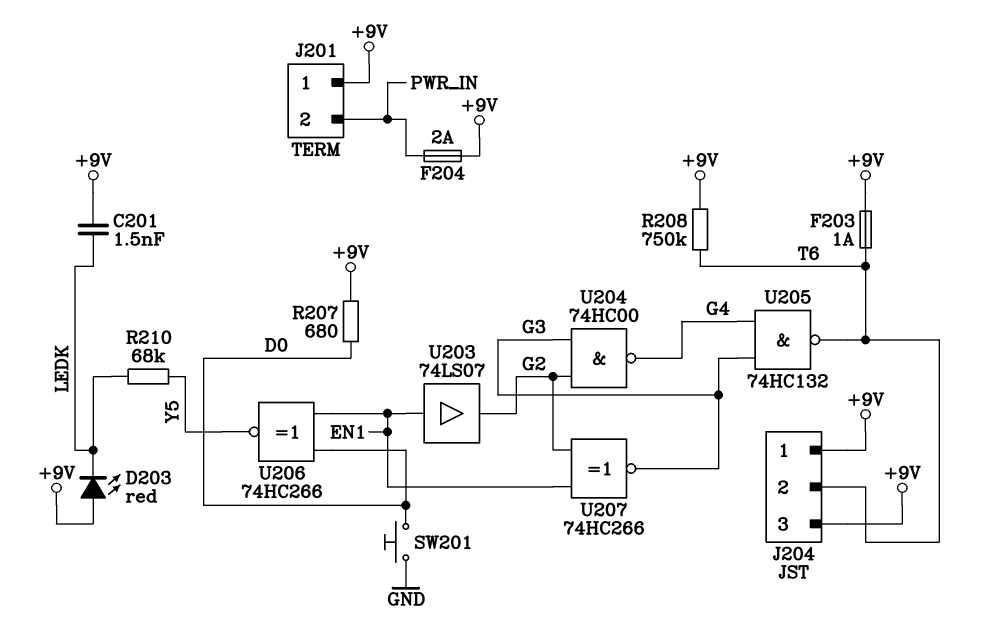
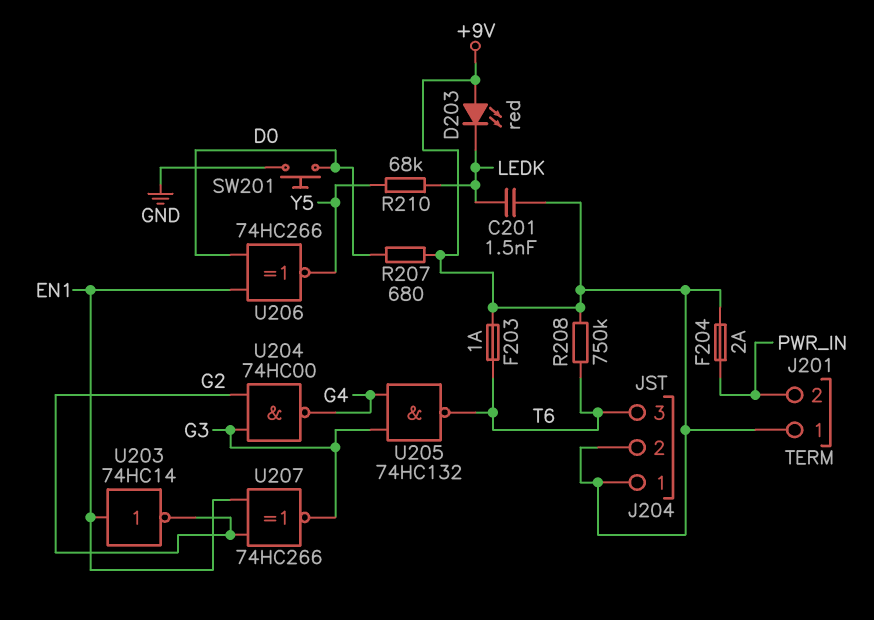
J204 pin 2: T6 -> +9V
J204 pin 3: +9V -> T6
U203: buffer 74LS07 (in EN1, out G2) -> NOT 74HC14 (in EN1, out G2)

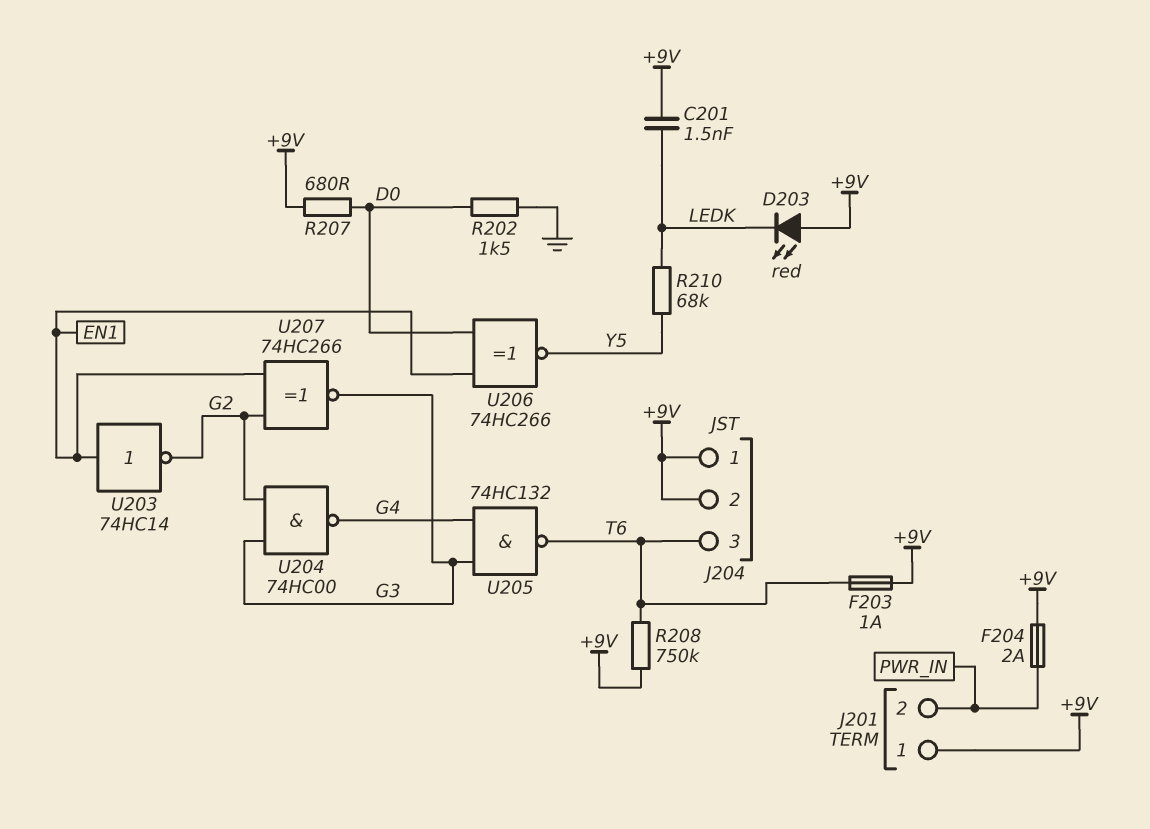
R202: none -> 1.5k (D0, GND)
SW201: button (D0, GND) -> none

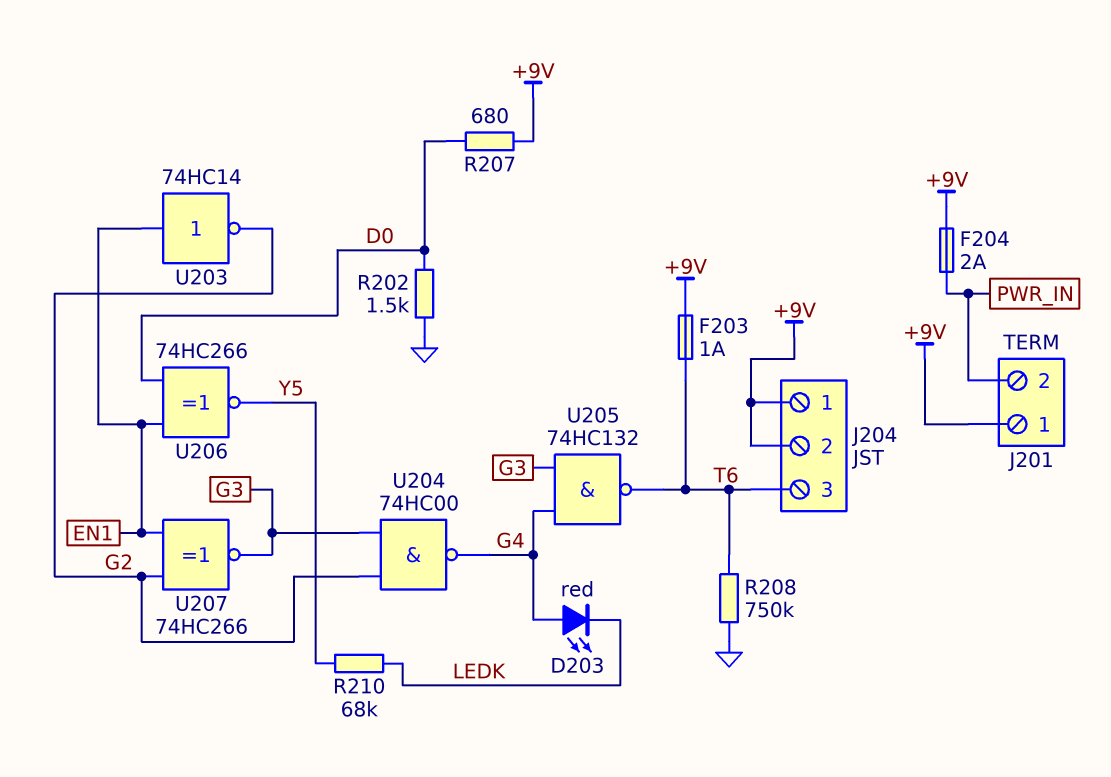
C201: 1.5nF (+9V, LEDK) -> none
D203: LED red (A +9V, K LEDK) -> LED red (A G4, K LEDK)
R208: 750k (+9V, T6) -> 750k (GND, T6)

